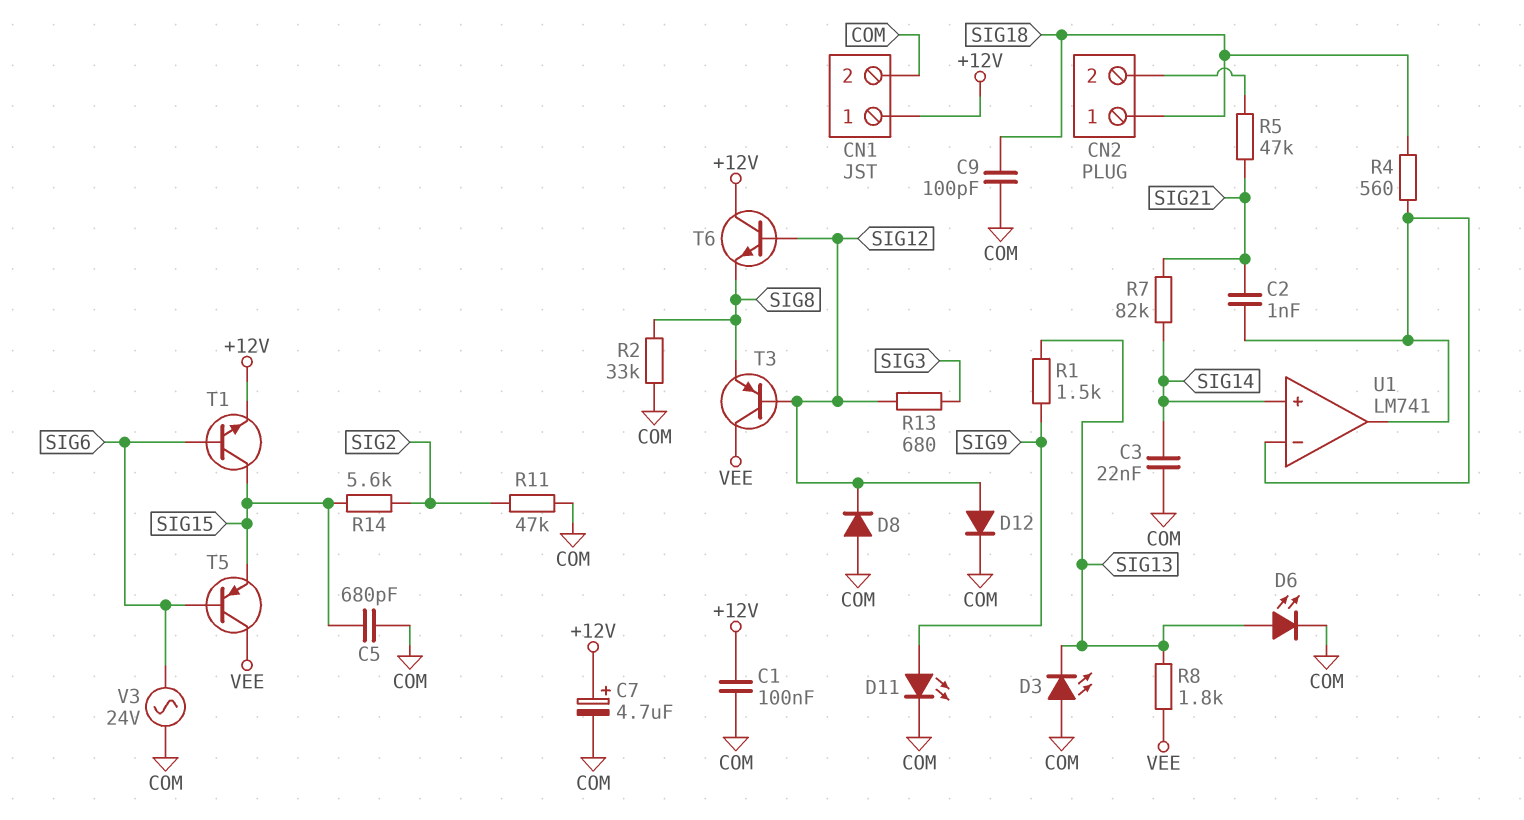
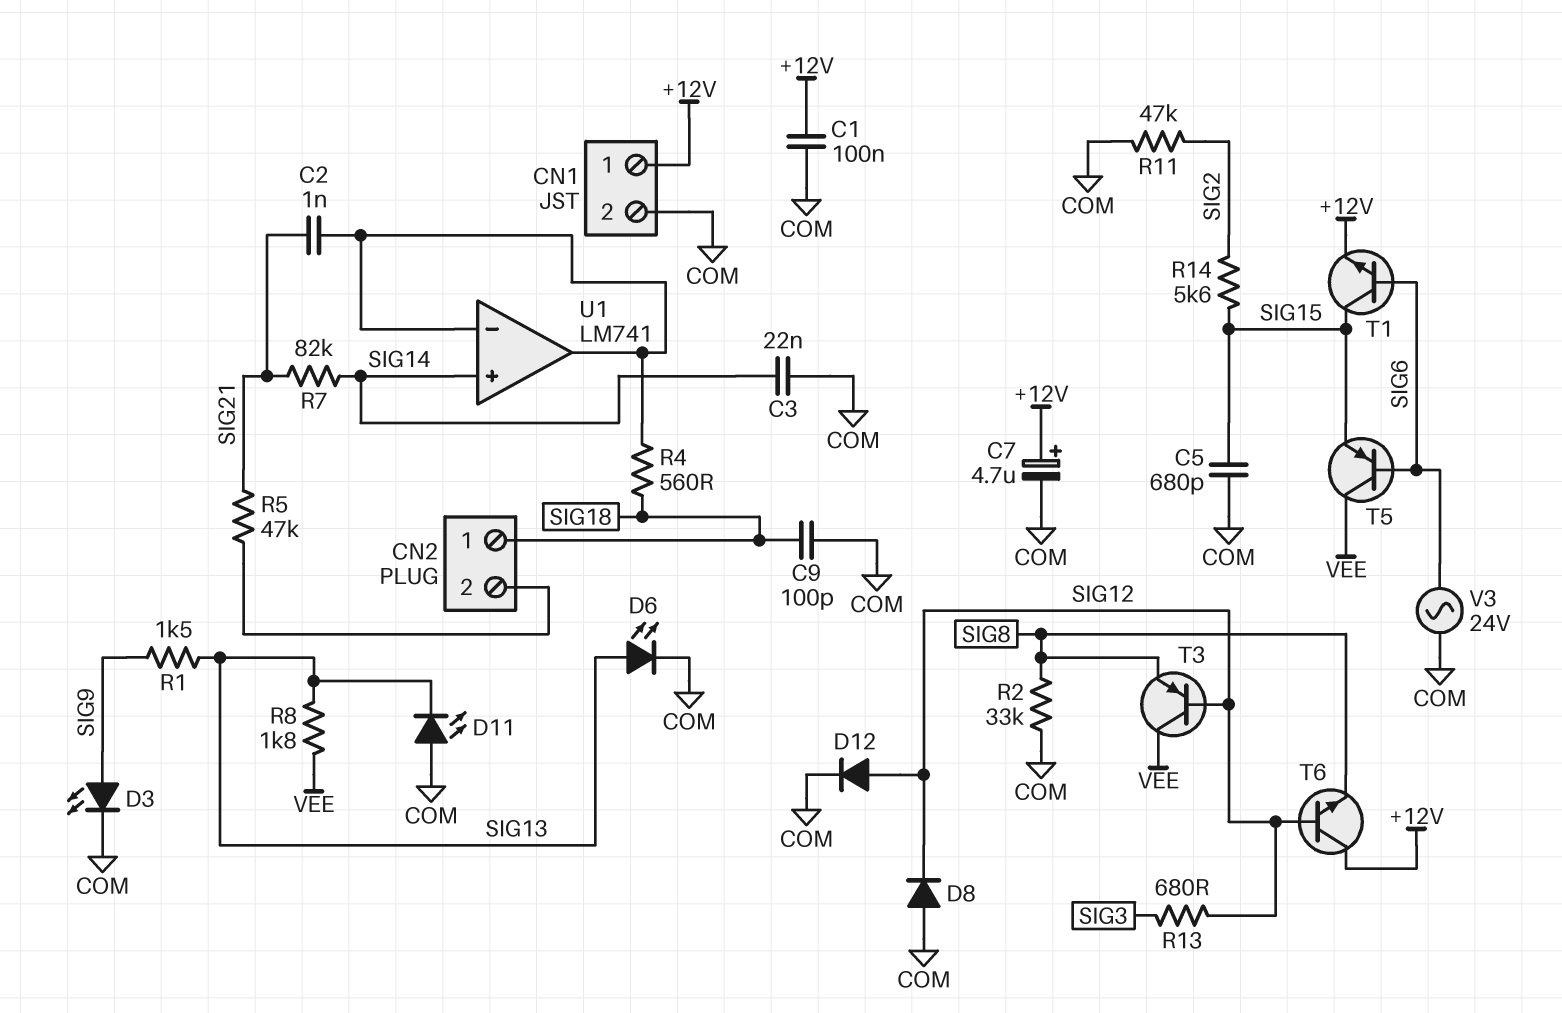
D3: LED (A COM, K SIG13) -> LED (A SIG9, K COM)
D11: LED (A SIG9, K COM) -> LED (A COM, K SIG13)

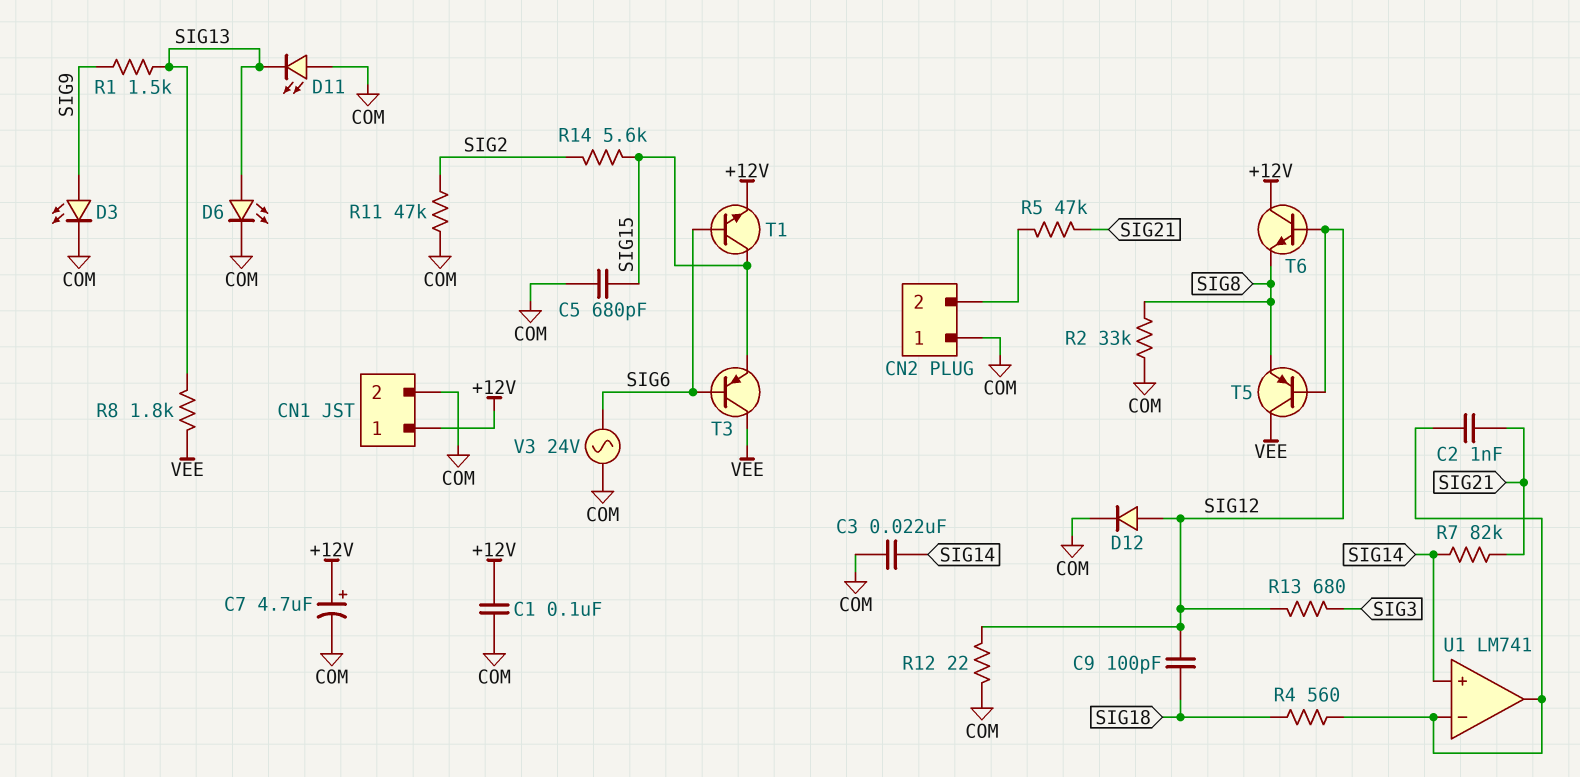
C9: 100pF (COM, SIG18) -> 100pF (SIG12, SIG18)
CN2 pin 1: SIG18 -> COM
D8: diode (A COM, K SIG12) -> none
R12: none -> 22 (COM, SIG12)
T3: PNP (B SIG12, C VEE, E SIG8) -> PNP (B SIG6, C VEE, E SIG15)
T5: PNP (B SIG6, C VEE, E SIG15) -> PNP (B SIG12, C VEE, E SIG8)

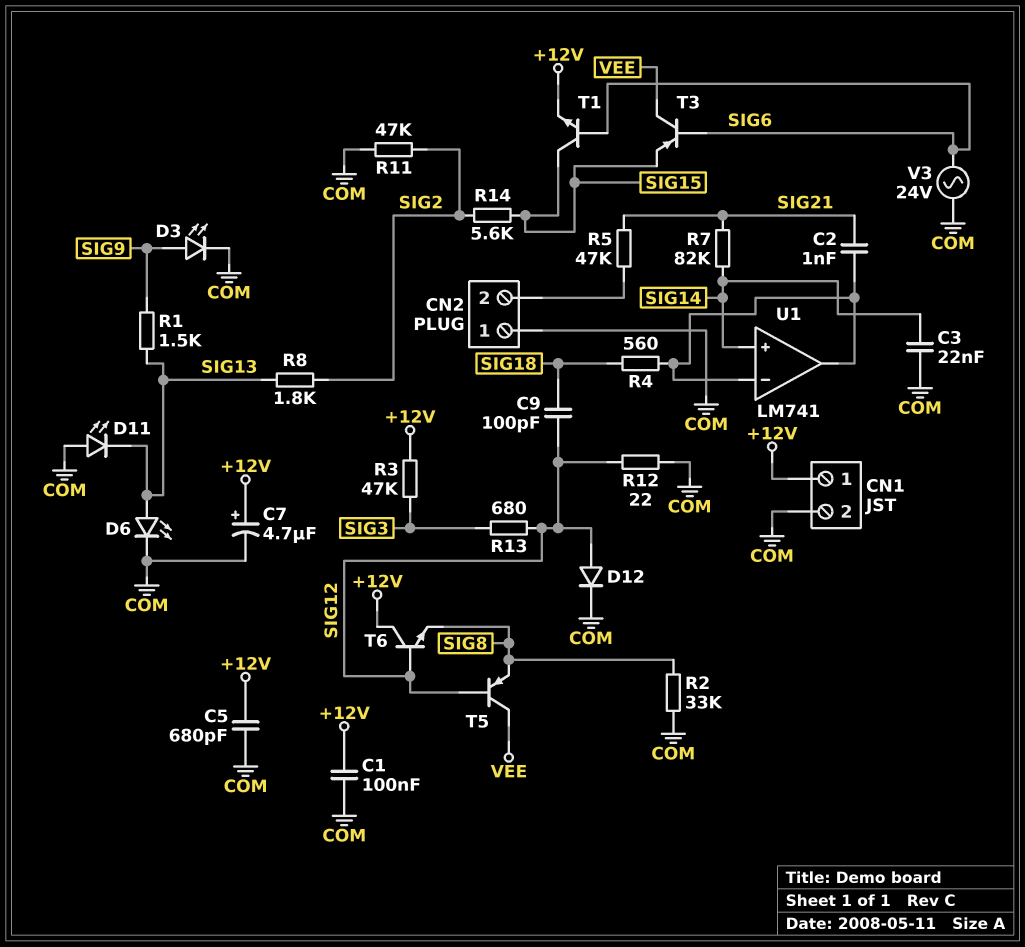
C5: 680pF (COM, SIG15) -> 680pF (+12V, COM)
R3: none -> 47k (+12V, SIG3)
R8: 1.8k (SIG13, VEE) -> 1.8k (SIG2, SIG13)

